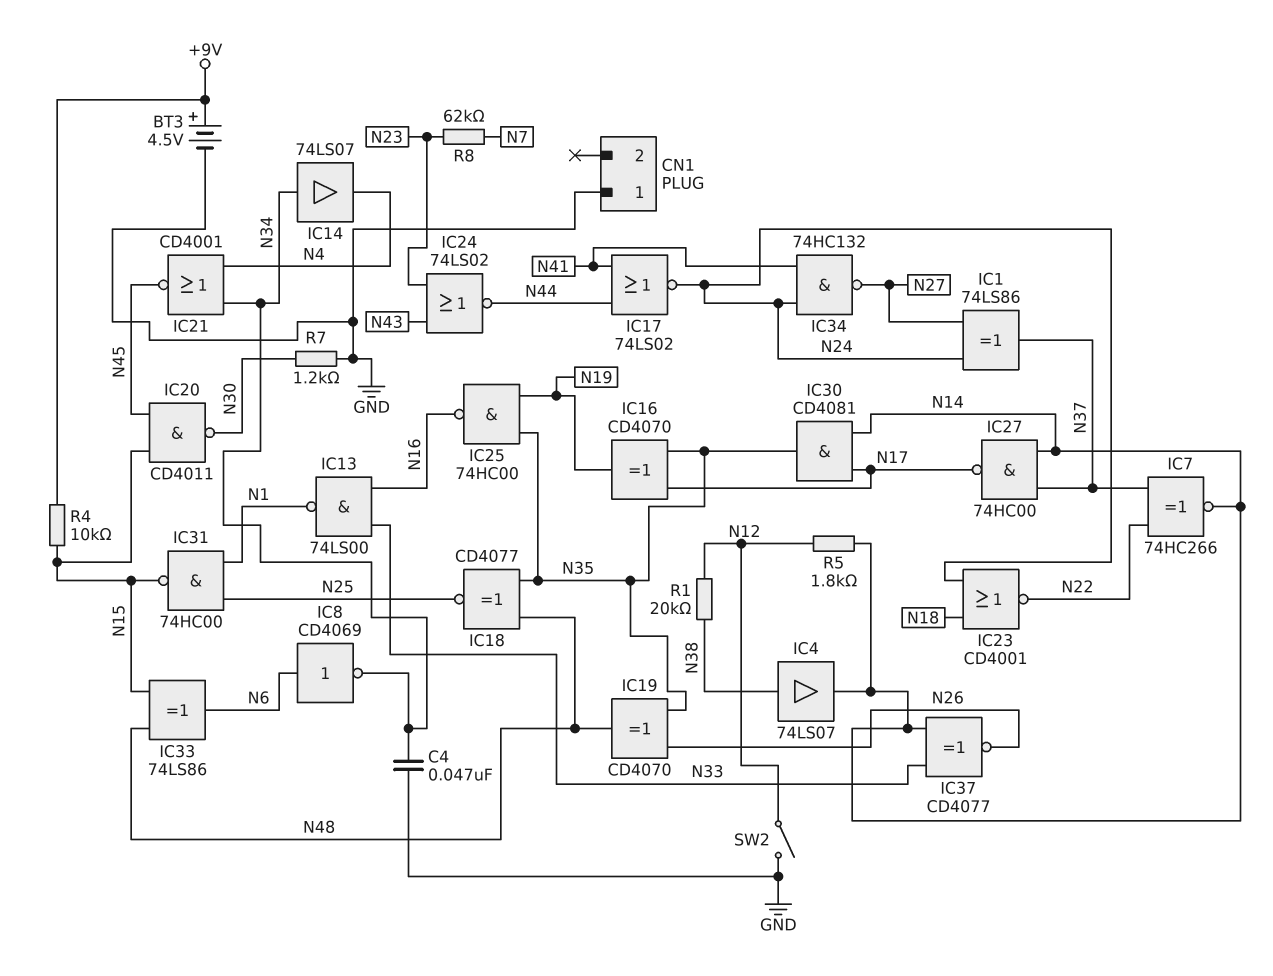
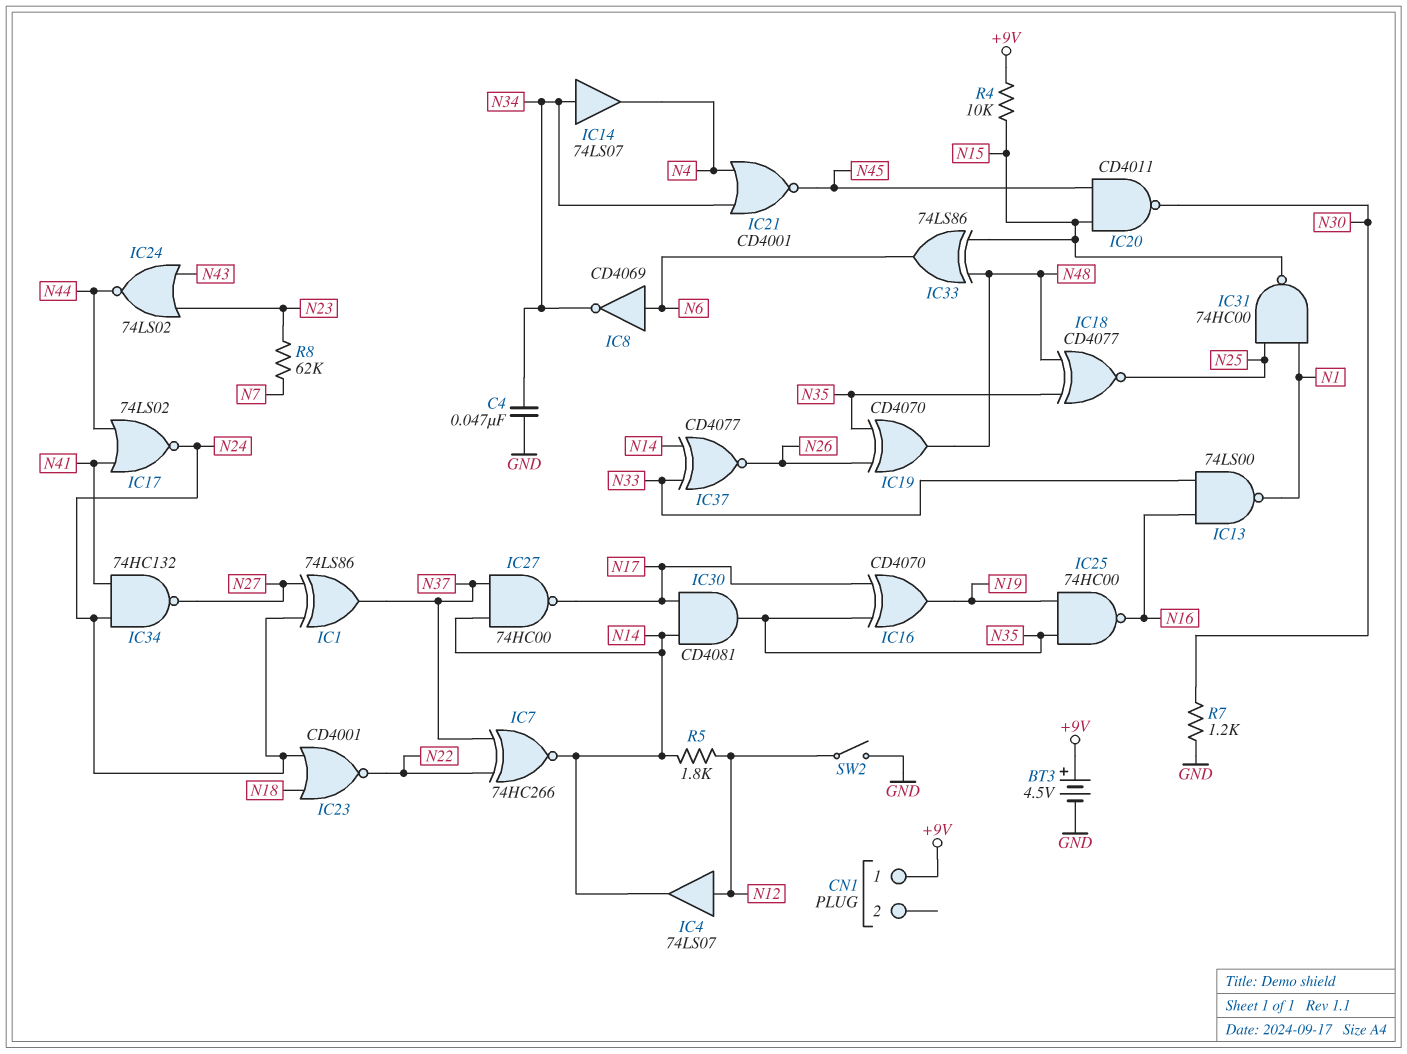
CN1 pin 1: GND -> +9V
IC4: buffer 74LS07 (in N38, out N14) -> buffer 74LS07 (in N12, out N14)
R1: 20k (N12, N38) -> none

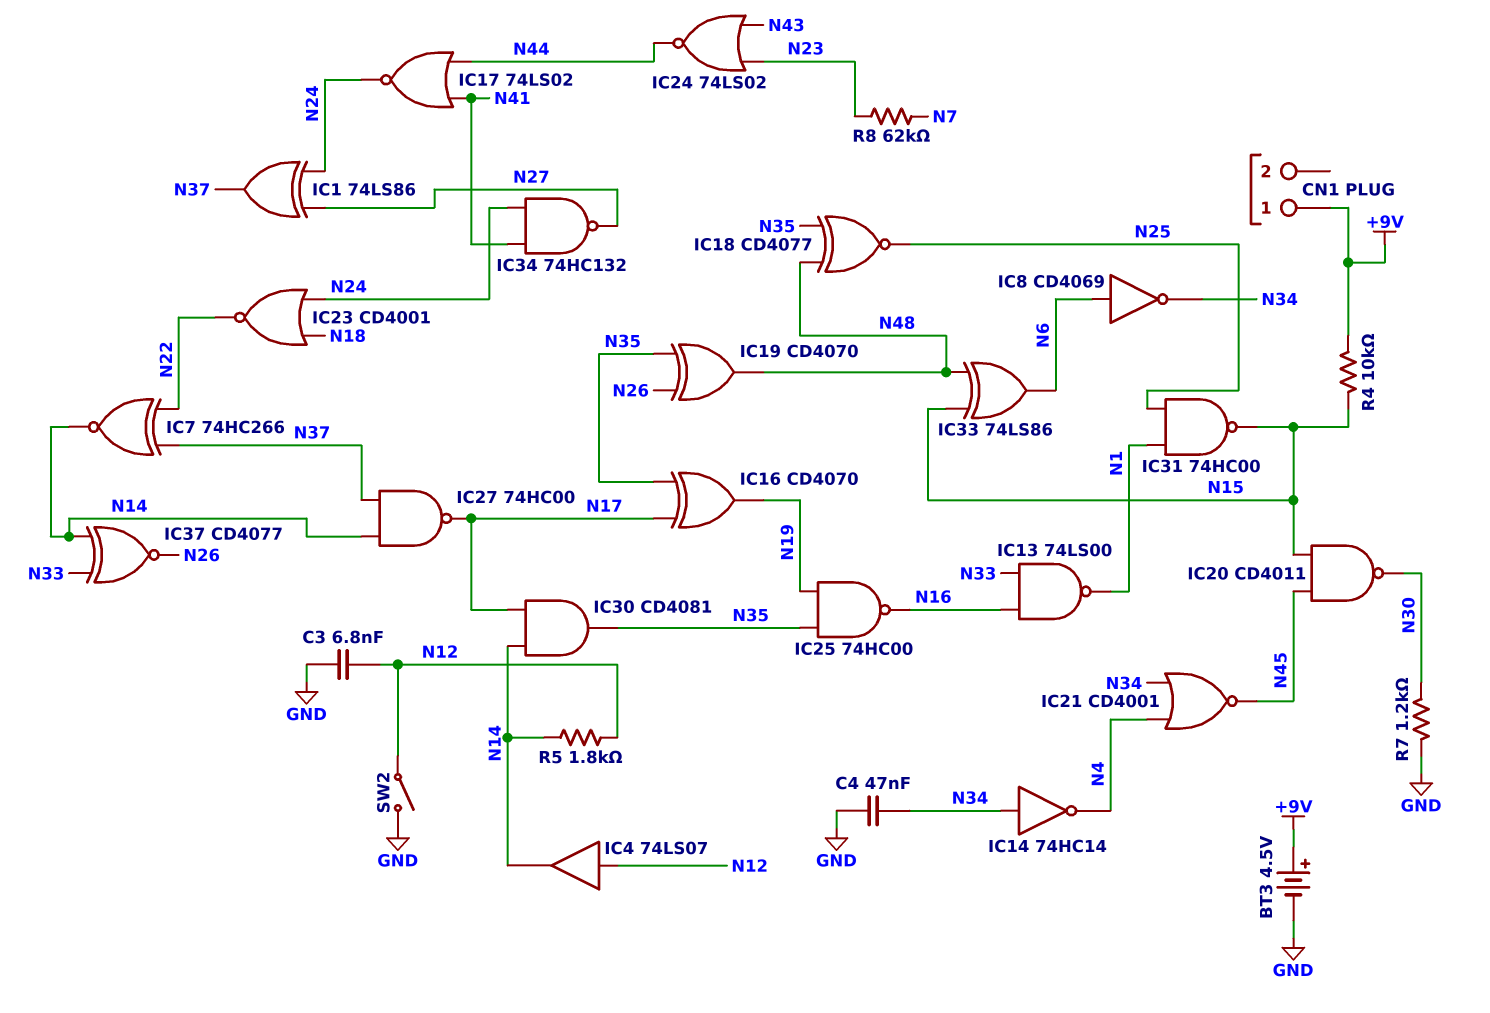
C3: none -> 6.8nF (GND, N12)
IC14: buffer 74LS07 (in N34, out N4) -> NOT 74HC14 (in N34, out N4)

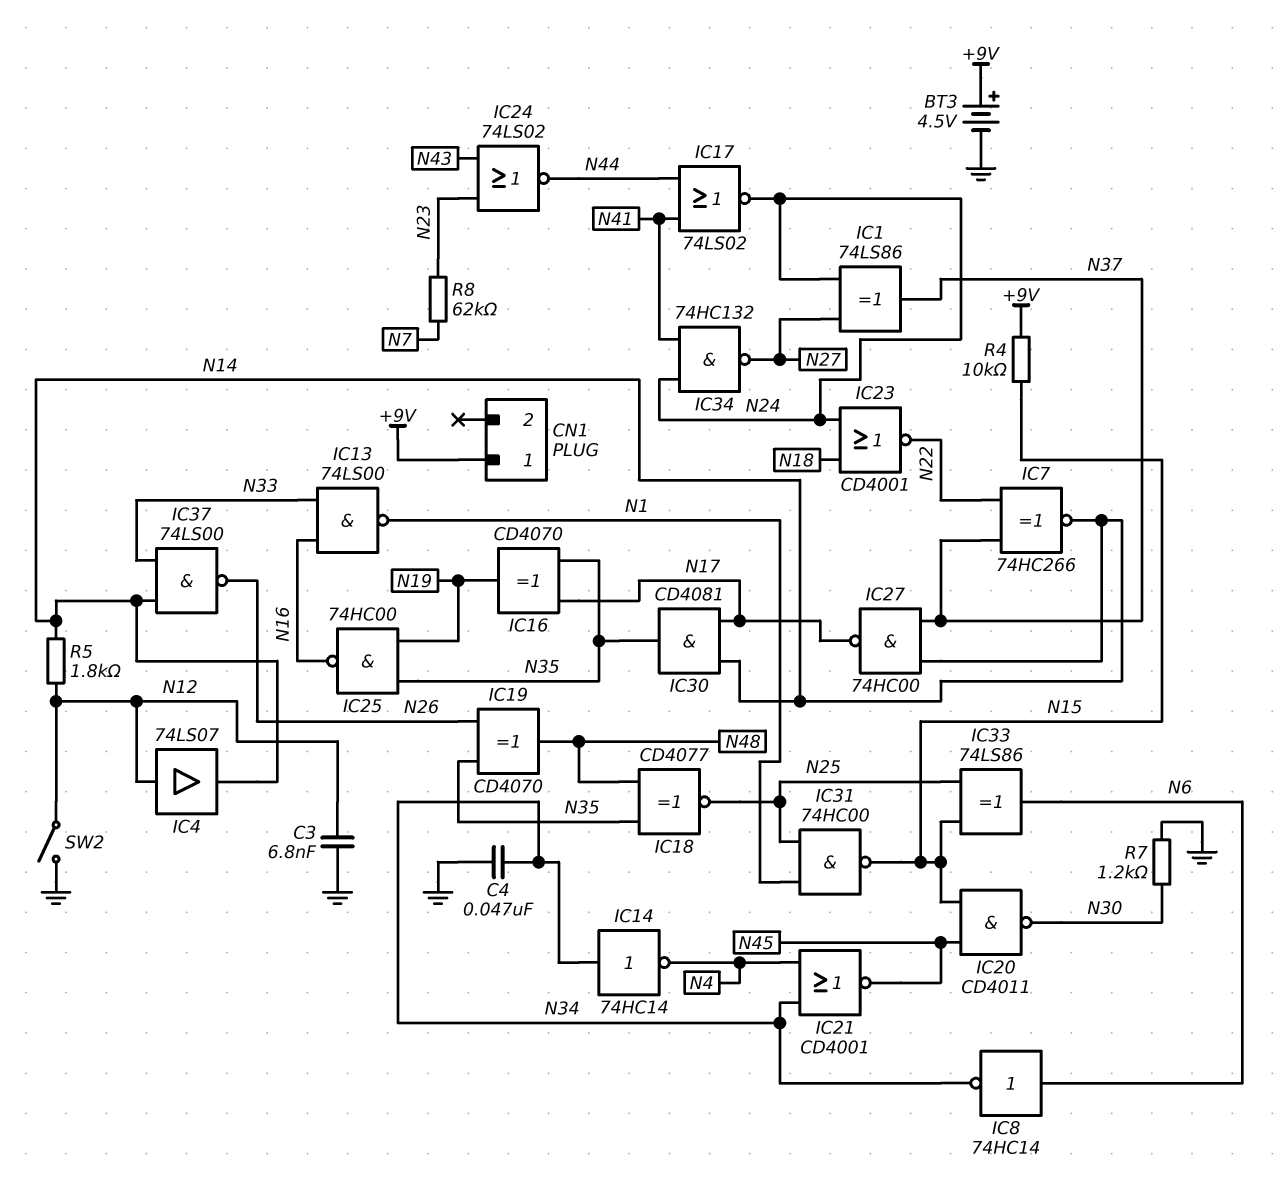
IC8: NOT CD4069 (in N6, out N34) -> NOT 74HC14 (in N6, out N34)
IC33: XOR 74LS86 (in N15, in N48, out N6) -> XOR 74LS86 (in N15, in N25, out N6)
IC37: XNOR CD4077 (in N14, in N33, out N26) -> NAND 74LS00 (in N14, in N33, out N26)

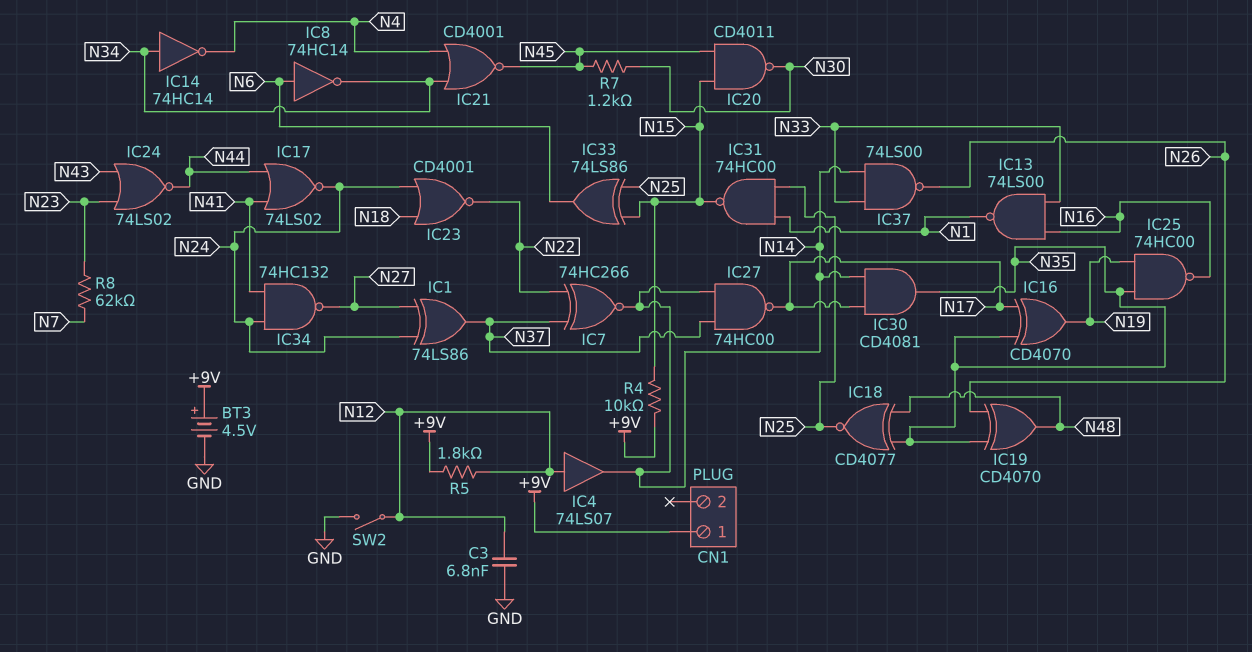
C4: 47nF (GND, N34) -> none
R5: 1.8k (N12, N14) -> 1.8k (+9V, N12)
R7: 1.2k (GND, N30) -> 1.2k (N30, N45)

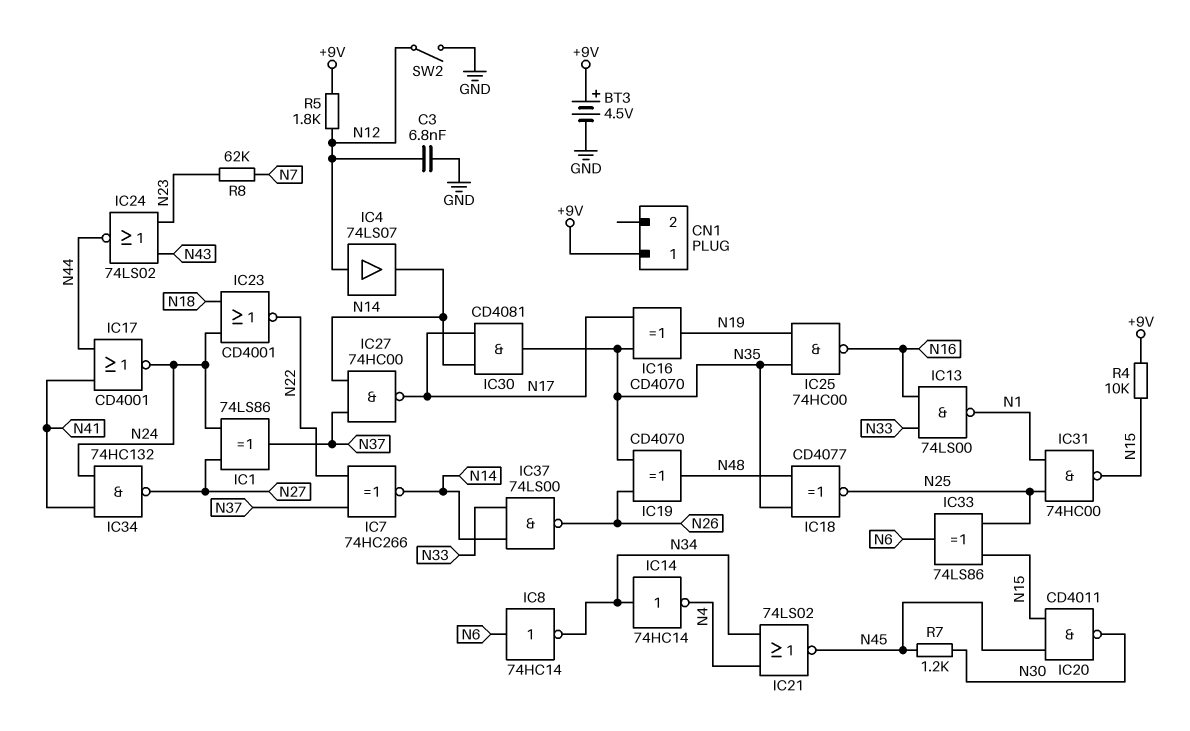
IC17: NOR 74LS02 (in N41, in N44, out N24) -> NOR CD4001 (in N41, in N44, out N24)
IC21: NOR CD4001 (in N4, in N34, out N45) -> NOR 74LS02 (in N4, in N34, out N45)

